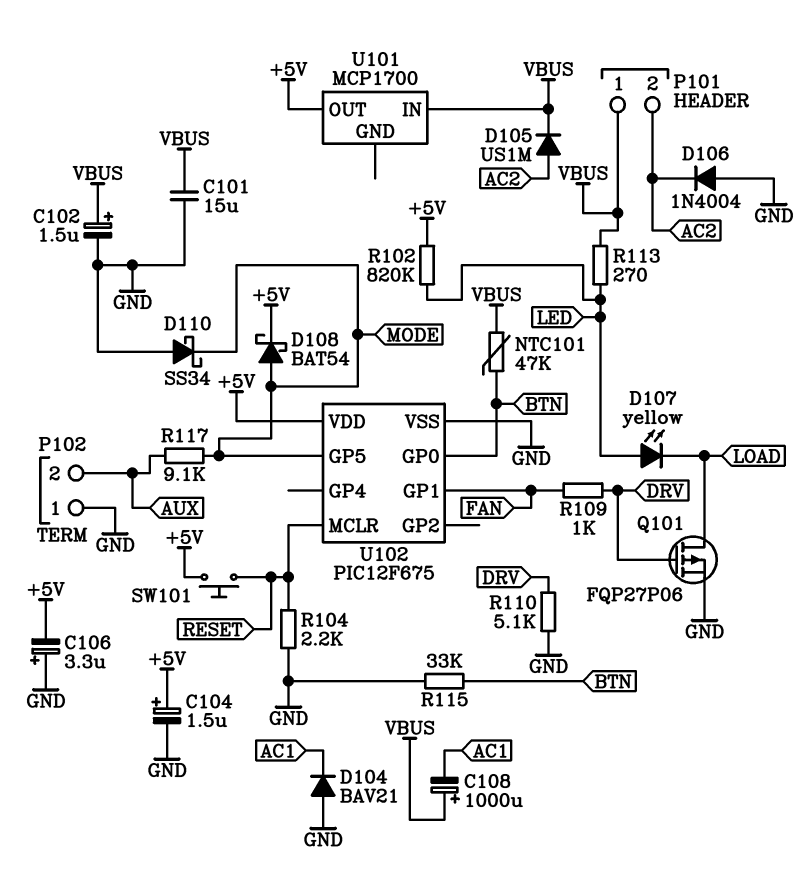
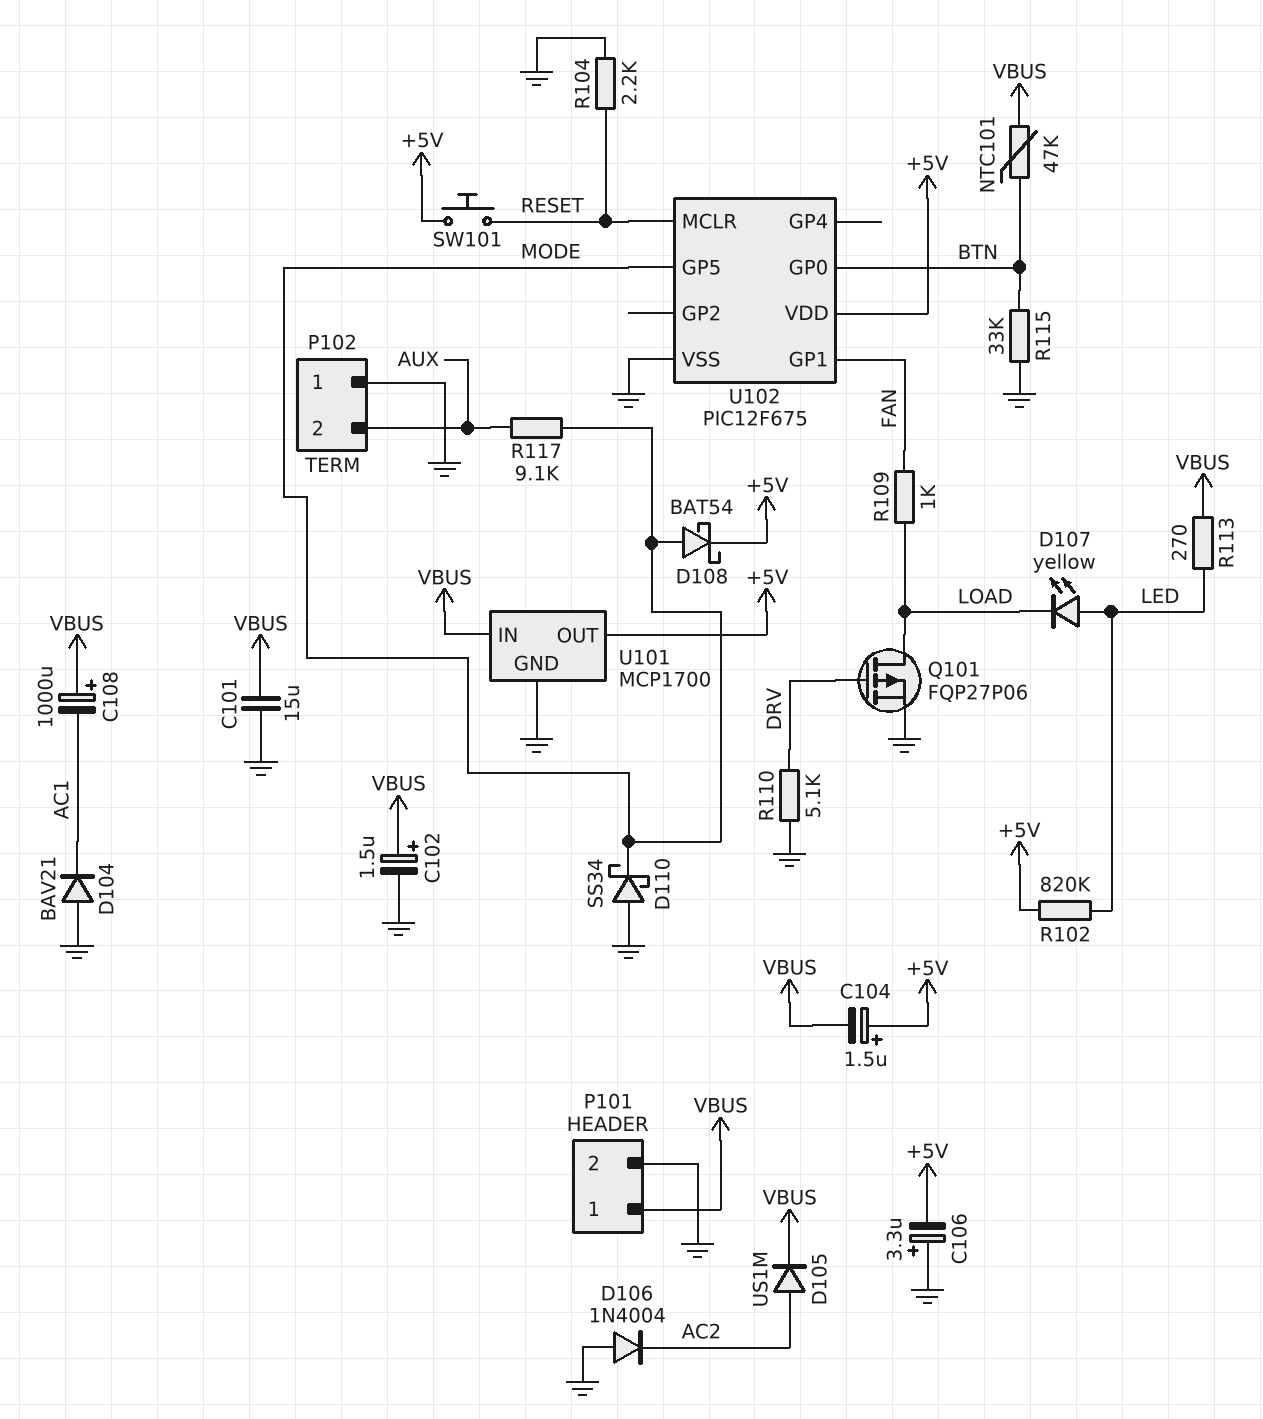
C104: 1.5uF (plus +5V, minus GND) -> 1.5uF (plus +5V, minus VBUS)
P101 pin 2: AC2 -> GND
R109: 1k (DRV, FAN) -> 1k (FAN, LOAD)
U101 pin GND: none -> GND

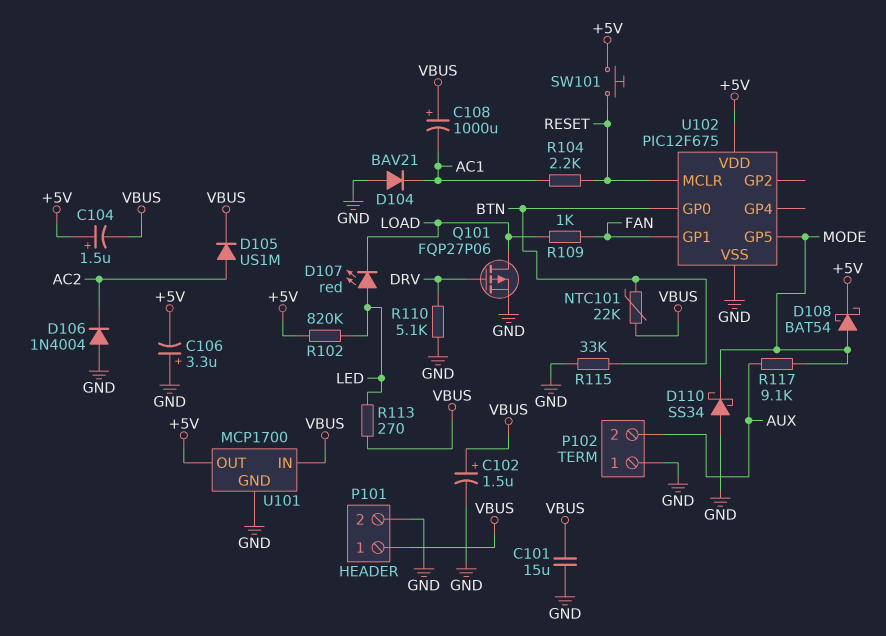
D107: LED yellow (A LED, K LOAD) -> LED red (A LED, K LOAD)
NTC101: 47k (BTN, VBUS) -> 22k (BTN, VBUS)
R104: 2.2k (GND, RESET) -> 2.2k (AC1, RESET)

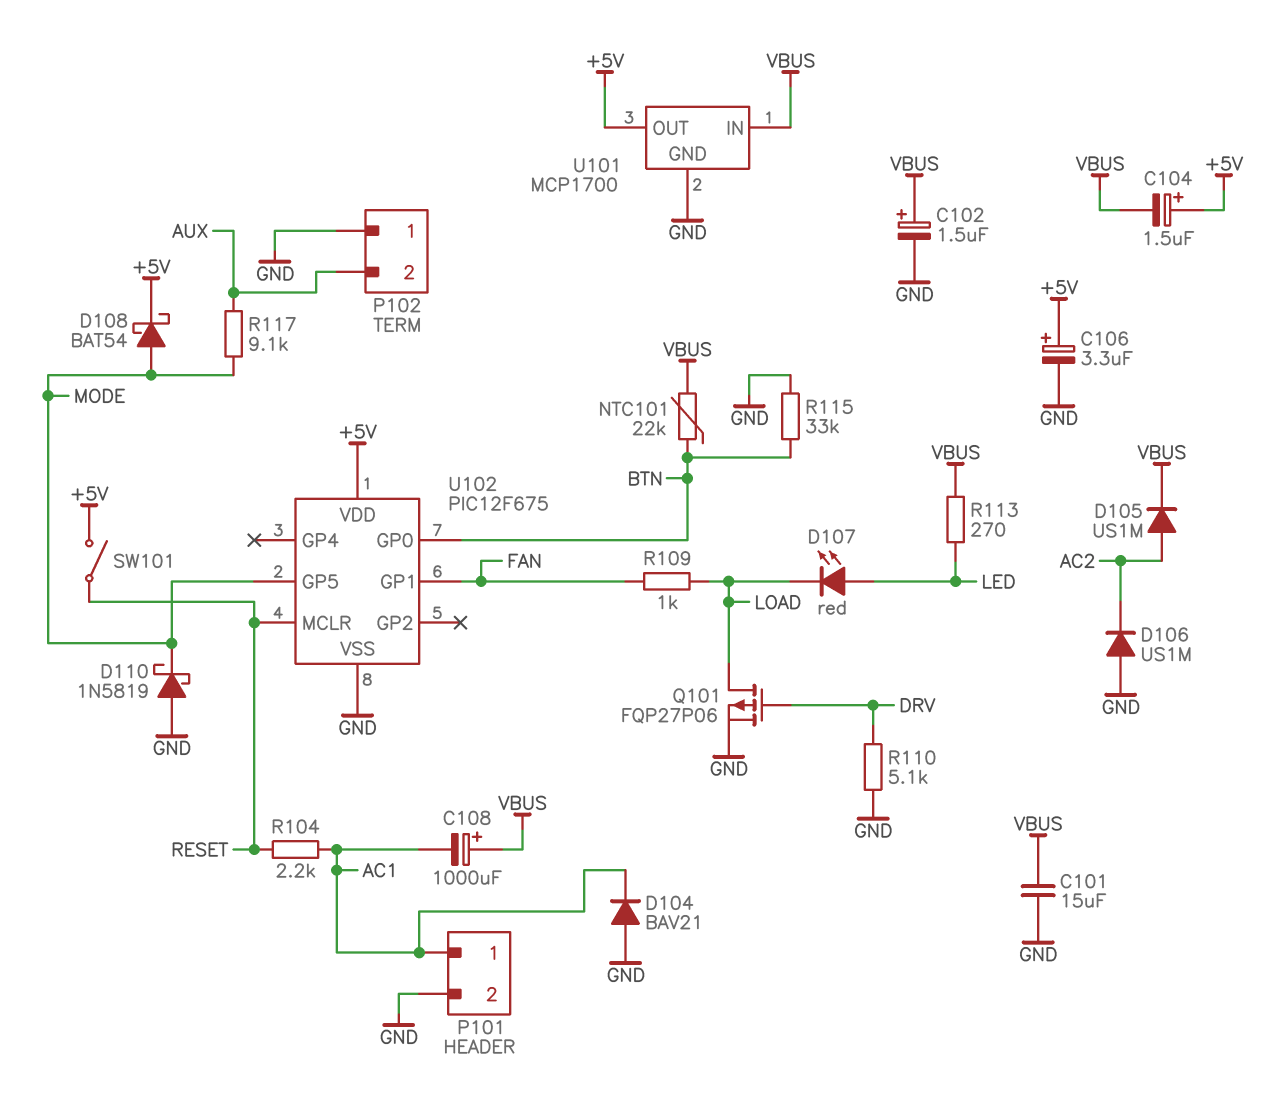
C106: 3.3uF (plus GND, minus +5V) -> 3.3uF (plus +5V, minus GND)
D106: diode 1N4004 (A GND, K AC2) -> diode US1M (A GND, K AC2)
D110: schottky SS34 (A GND, K MODE) -> schottky 1N5819 (A GND, K MODE)
P101 pin 1: VBUS -> AC1
R102: 820k (+5V, LED) -> none
SW101: button (+5V, RESET) -> switch (+5V, RESET)

